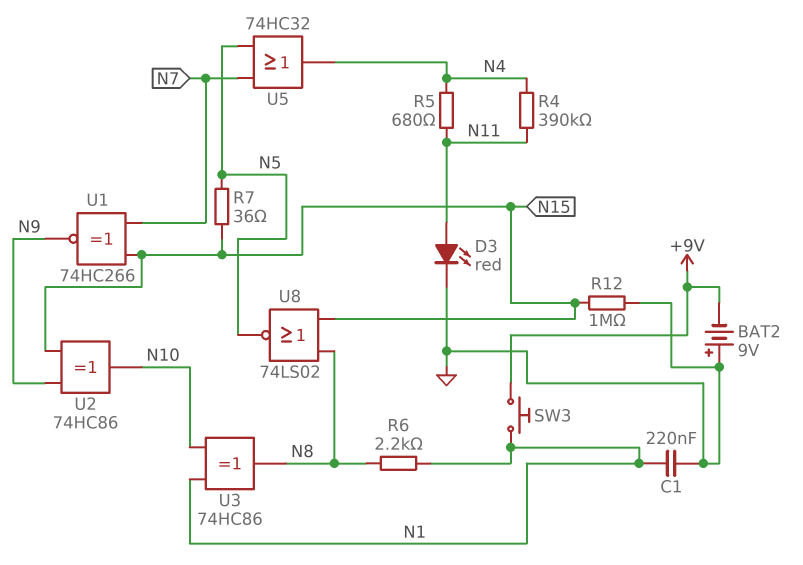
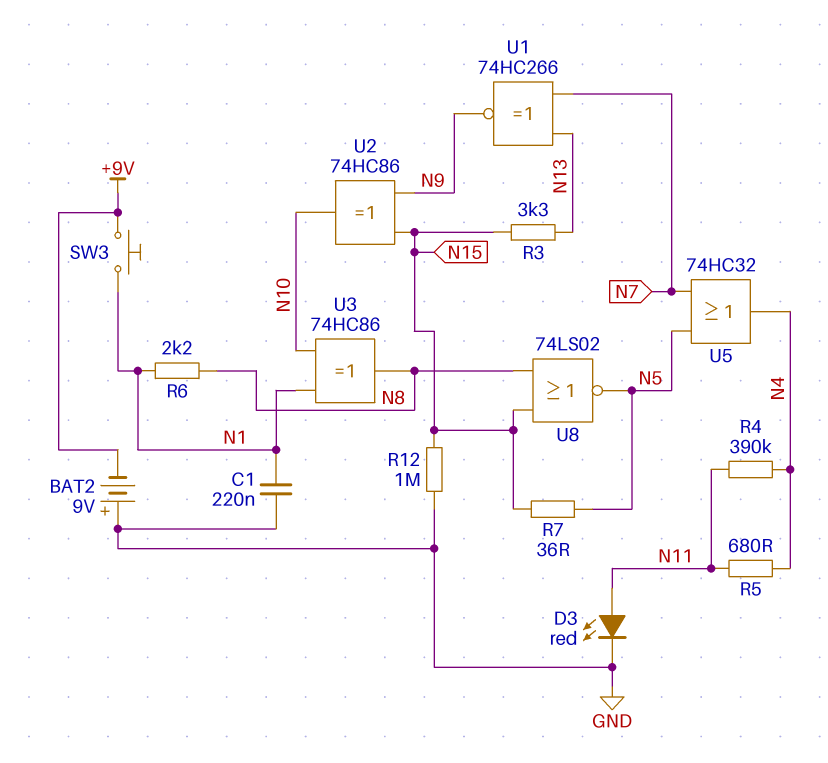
R3: none -> 3.3k (N13, N15)
U1: XNOR 74HC266 (in N7, in N15, out N9) -> XNOR 74HC266 (in N7, in N13, out N9)

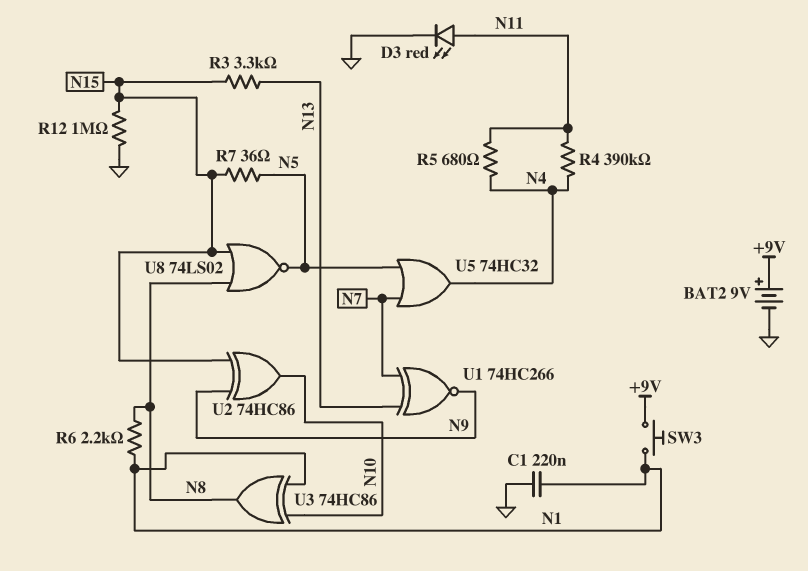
BAT2: 9V (plus GND, minus +9V) -> 9V (plus +9V, minus GND)

